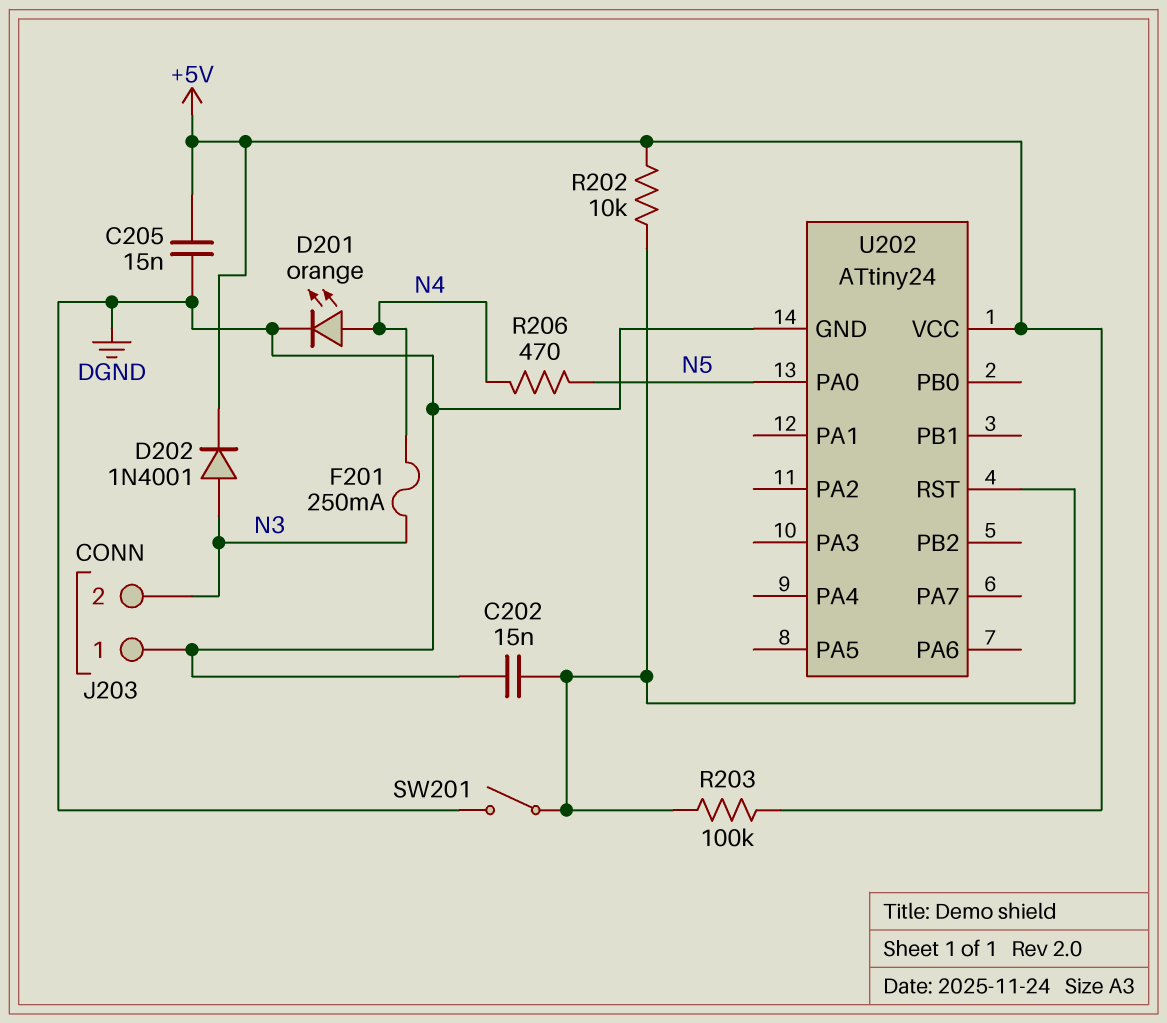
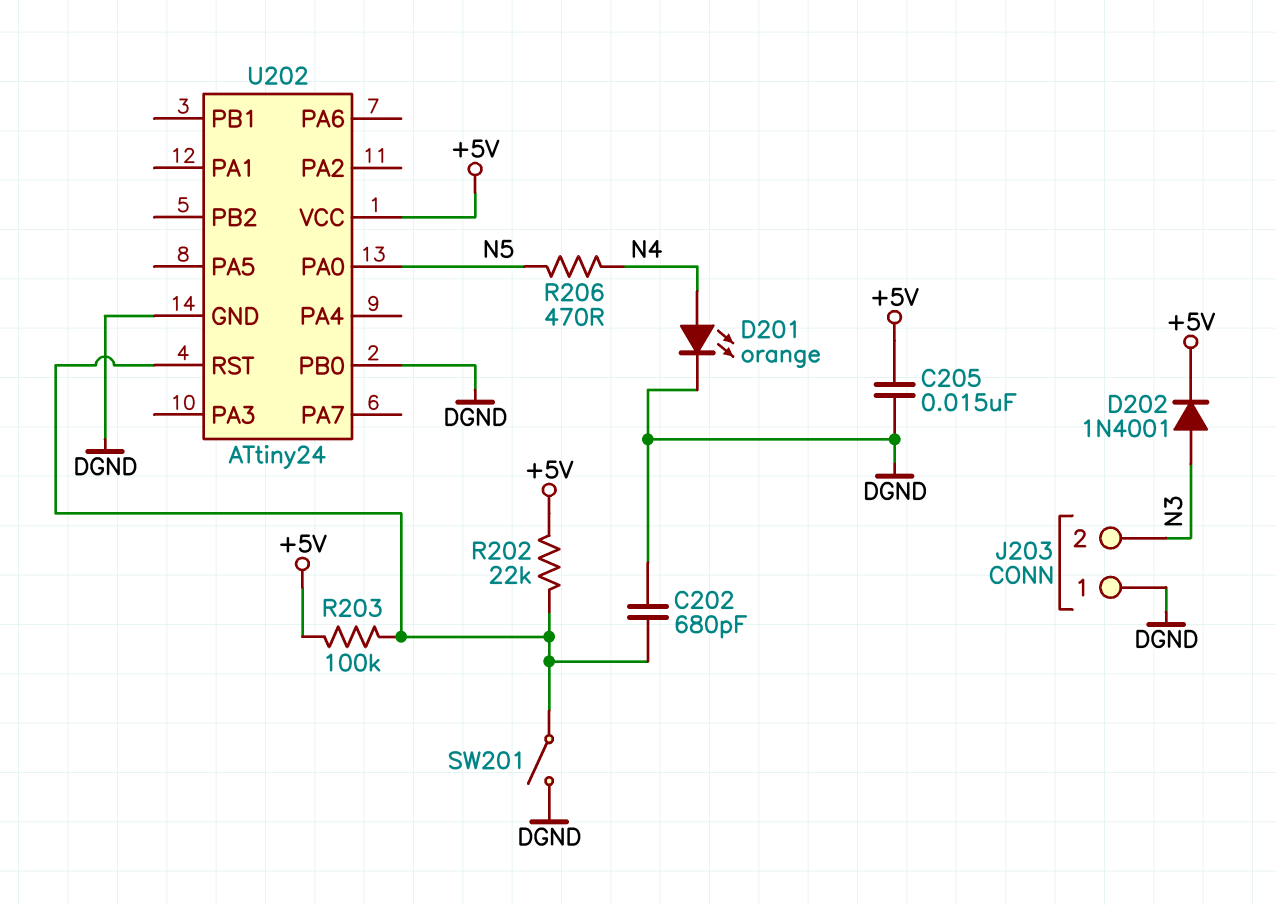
C202: 15nF (DGND, U202/RST) -> 680pF (DGND, U202/RST)
F201: 250mA (N3, N4) -> none
R202: 10k (+5V, U202/RST) -> 22k (+5V, U202/RST)
U202 pin PB0: none -> DGND

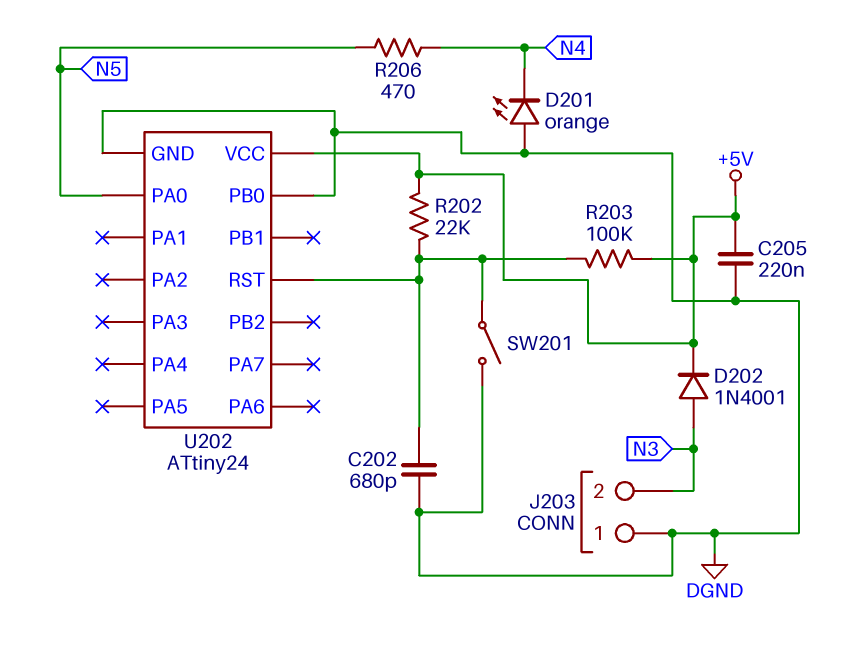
C205: 15nF (+5V, DGND) -> 220nF (+5V, DGND)
D201: LED orange (A N4, K DGND) -> LED orange (A DGND, K N4)

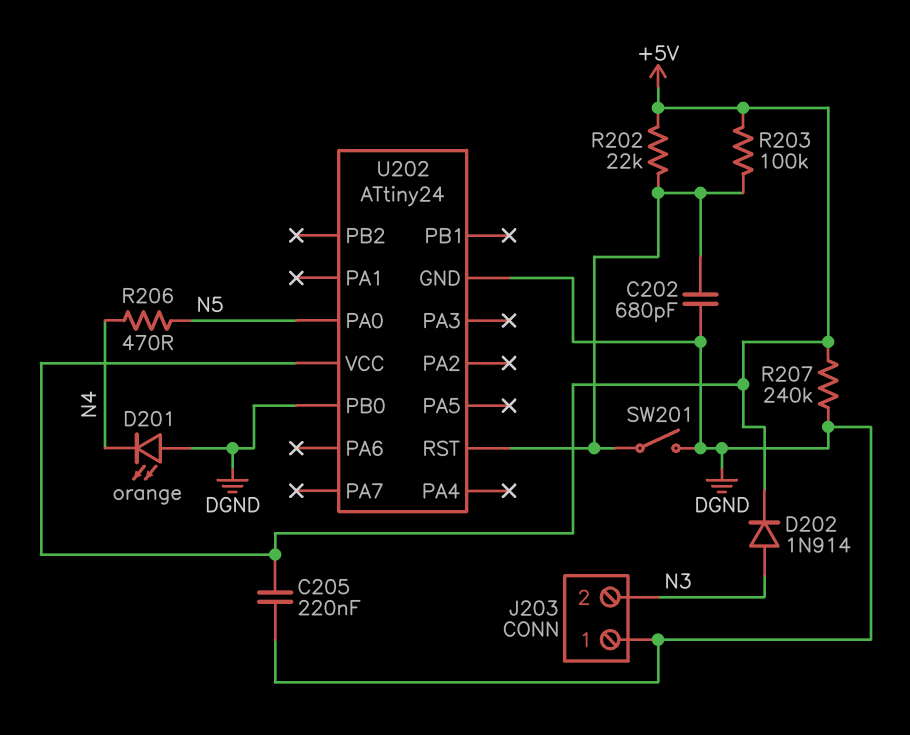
D202: diode 1N4001 (A N3, K +5V) -> diode 1N914 (A N3, K +5V)
R207: none -> 240k (+5V, DGND)

